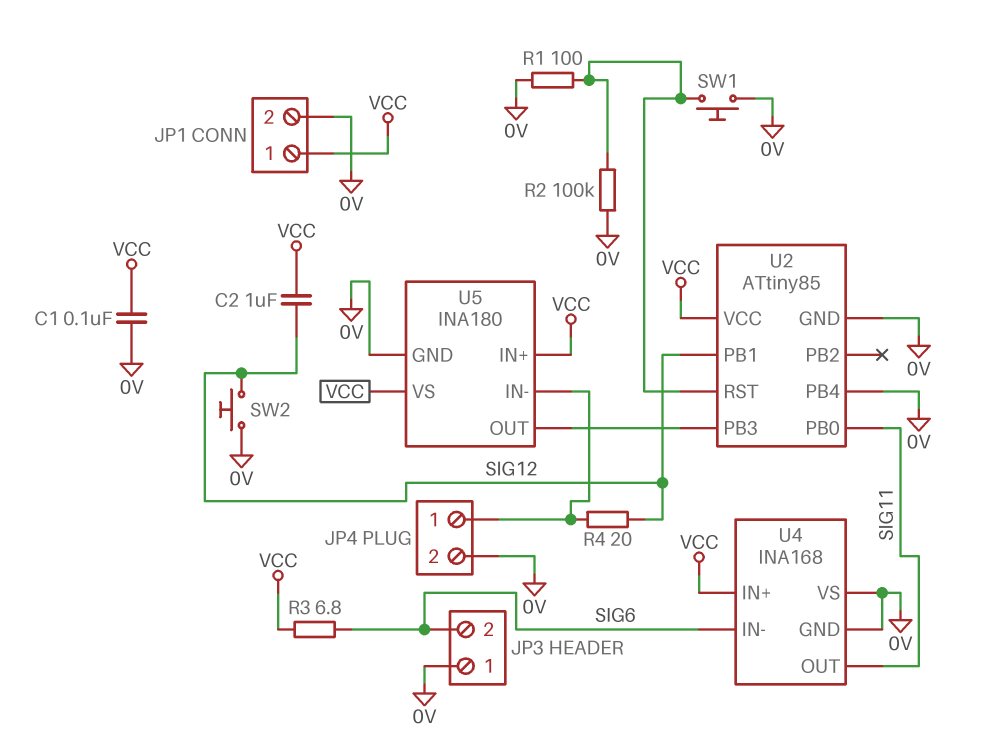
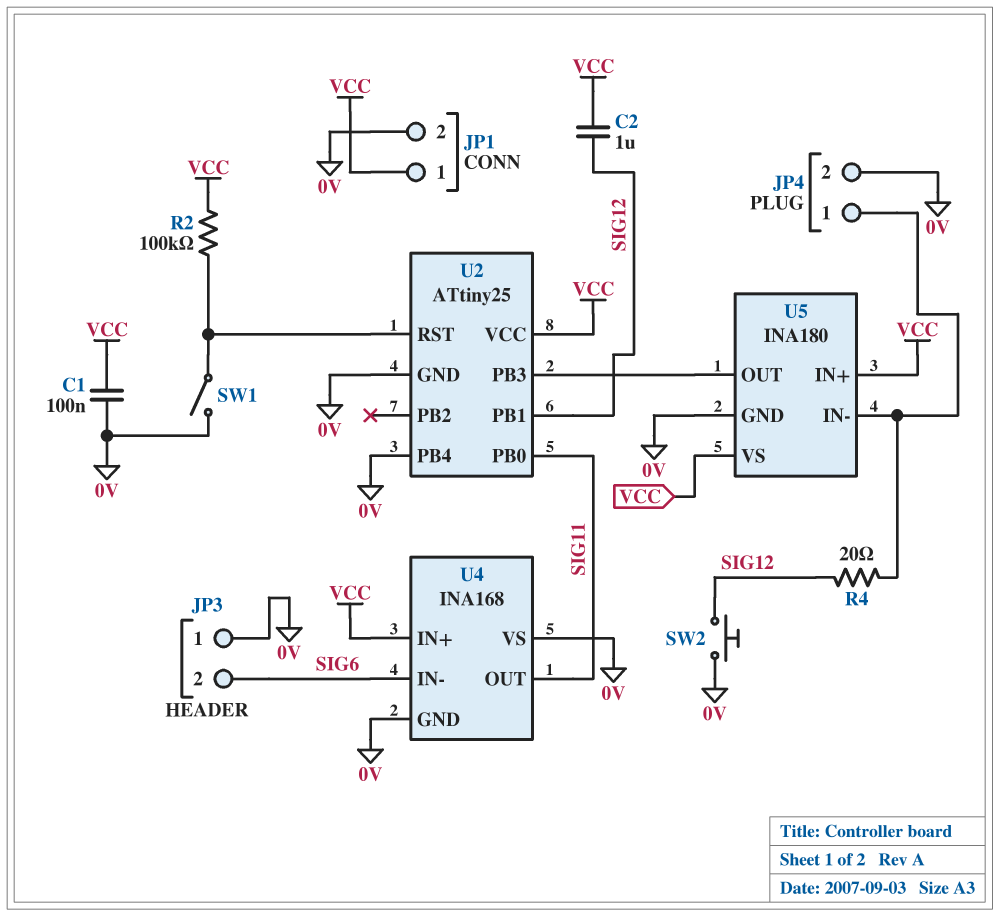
R1: 100 (0V, U2/RST) -> none
R2: 100k (0V, U2/RST) -> 100k (U2/RST, VCC)
R3: 6.8 (SIG6, VCC) -> none
SW1: button (0V, U2/RST) -> switch (0V, U2/RST)
U2: ATtiny85 -> ATtiny25

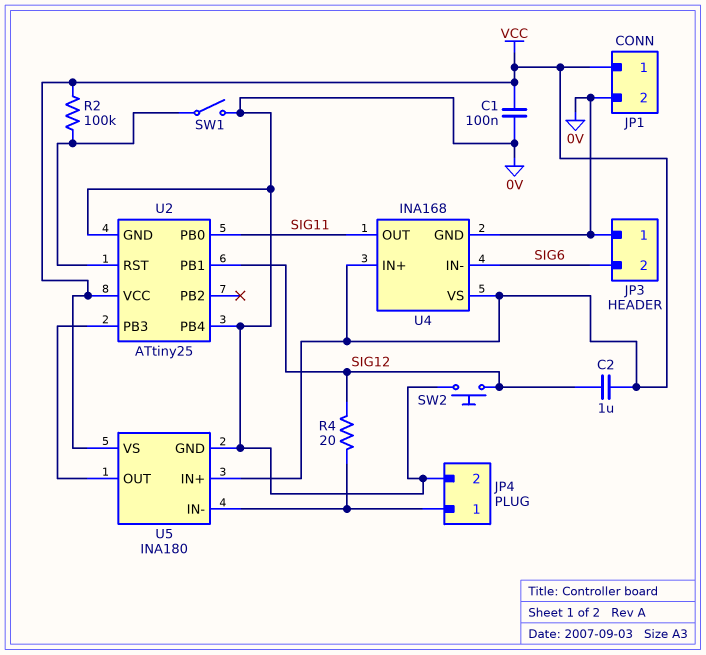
U4 pin VS: 0V -> VCC

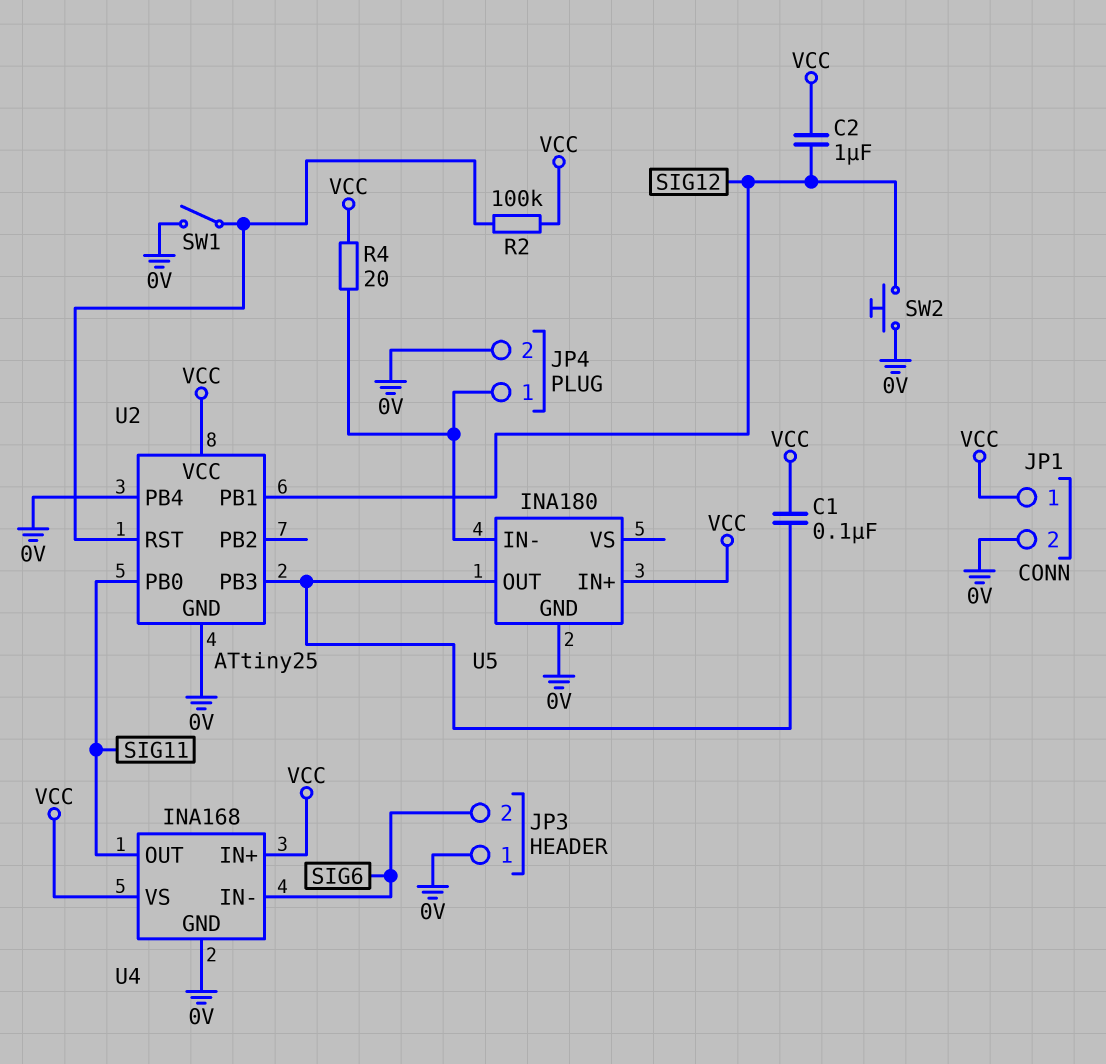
C1: 100nF (0V, VCC) -> 100nF (U2/PB3, VCC)
R4: 20 (JP4/1, SIG12) -> 20 (JP4/1, VCC)
U5 pin VS: VCC -> none

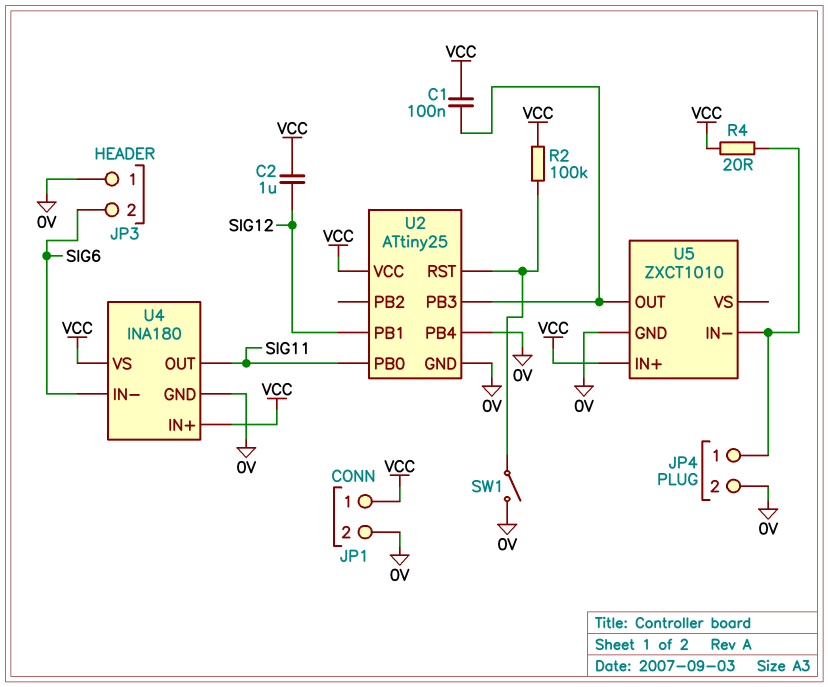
SW2: button (0V, SIG12) -> none
U4: INA168 -> INA180
U5: INA180 -> ZXCT1010

